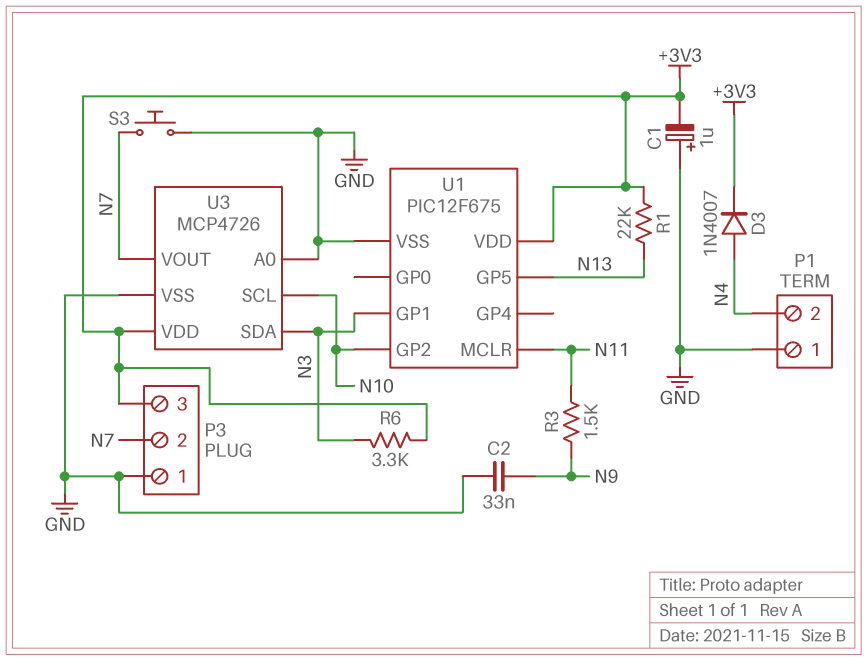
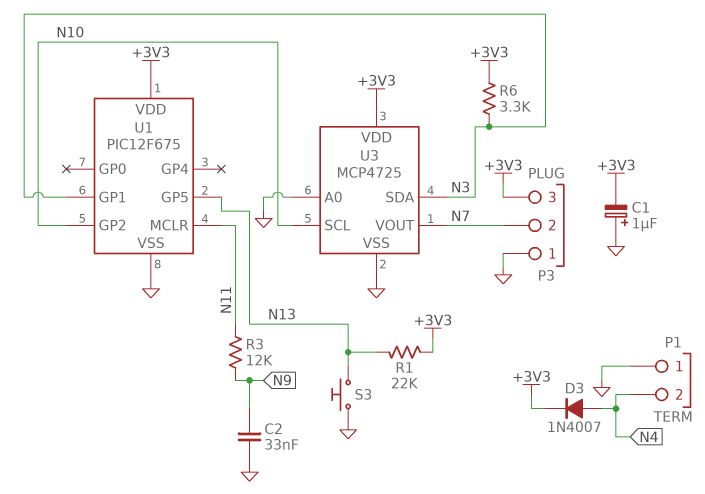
R3: 1.5k (N9, N11) -> 12k (N9, N11)
S3: button (GND, N7) -> button (GND, N13)
U3: MCP4726 -> MCP4725

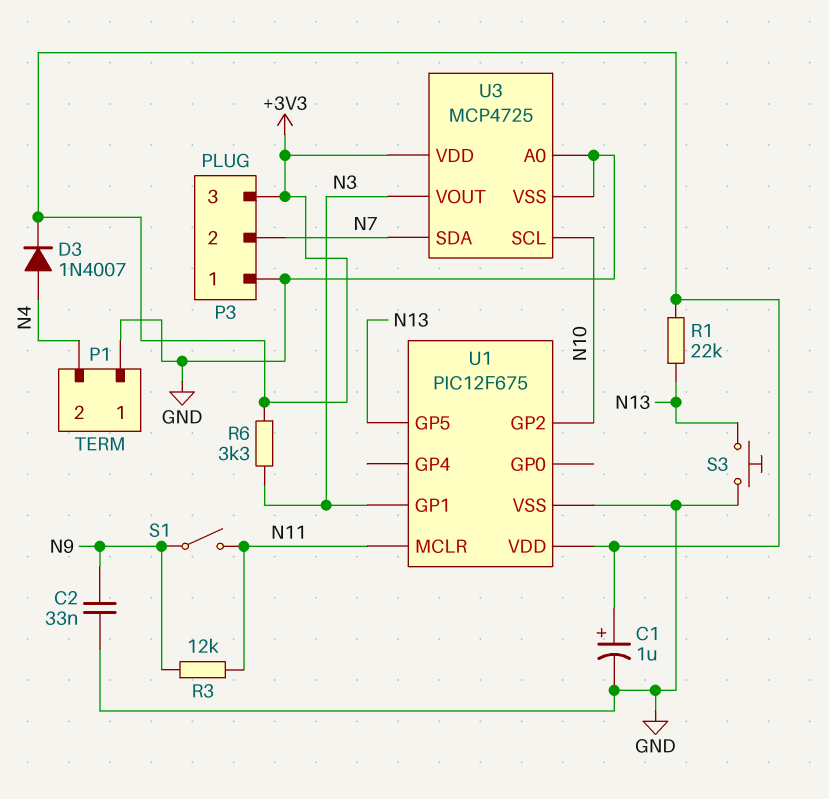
C1: 1uF (plus GND, minus +3V3) -> 1uF (plus +3V3, minus GND)
S1: none -> switch (N9, N11)
U3 pin SDA: N3 -> N7
U3 pin VOUT: N7 -> N3

